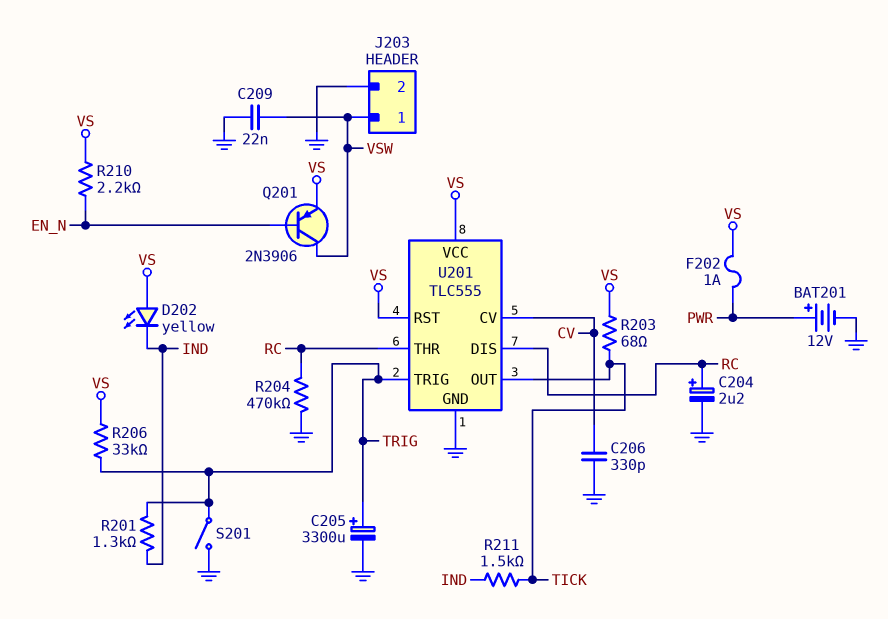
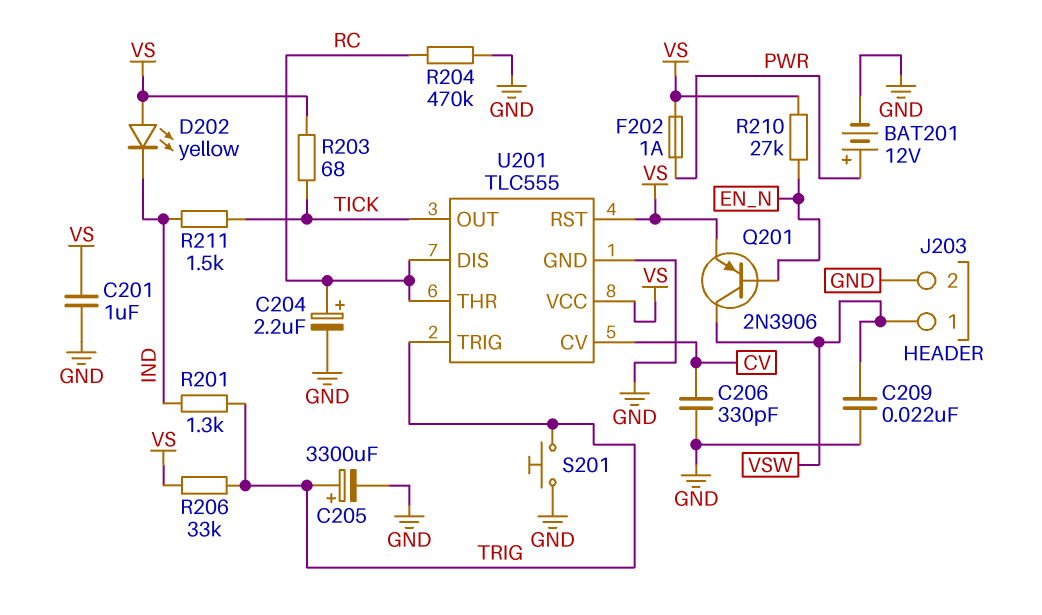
C201: none -> 1uF (GND, VS)
R210: 2.2k (EN_N, VS) -> 27k (EN_N, VS)
S201: switch (GND, TRIG) -> button (GND, TRIG)

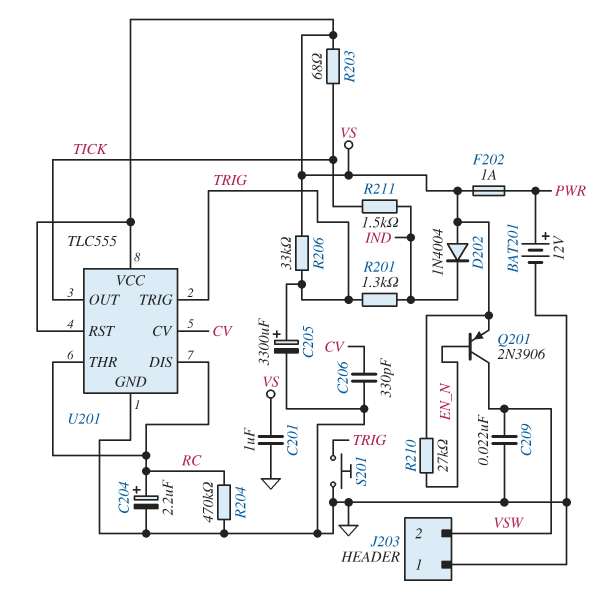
D202: LED yellow (A VS, K IND) -> diode 1N4004 (A VS, K IND)
J203 pin 1: VSW -> GND
J203 pin 2: GND -> VSW

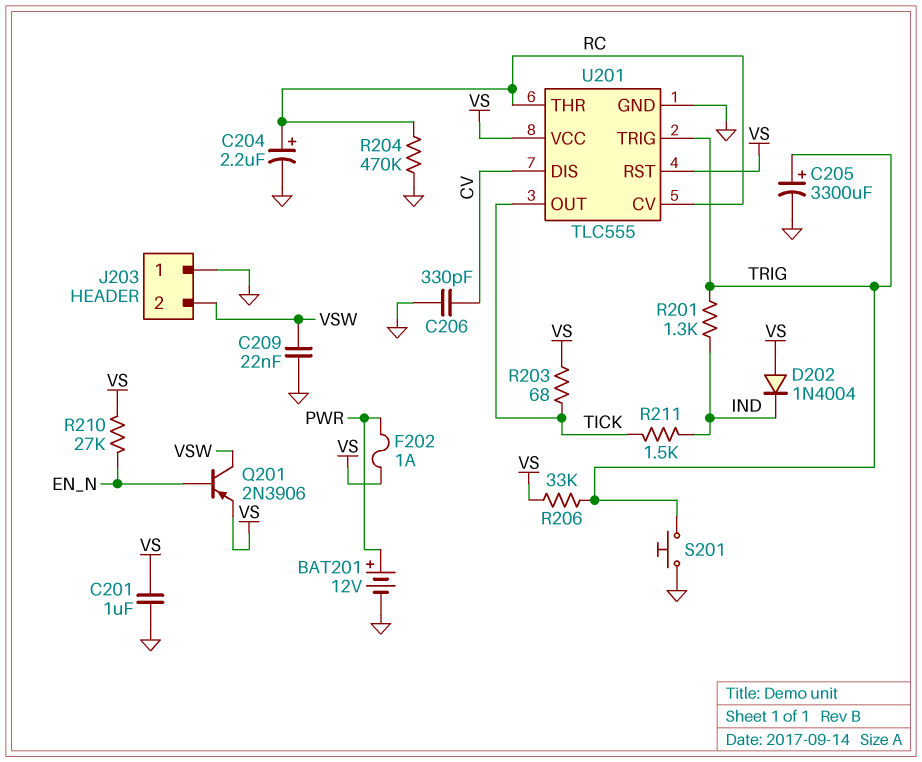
U201 pin CV: CV -> RC
U201 pin DIS: RC -> CV

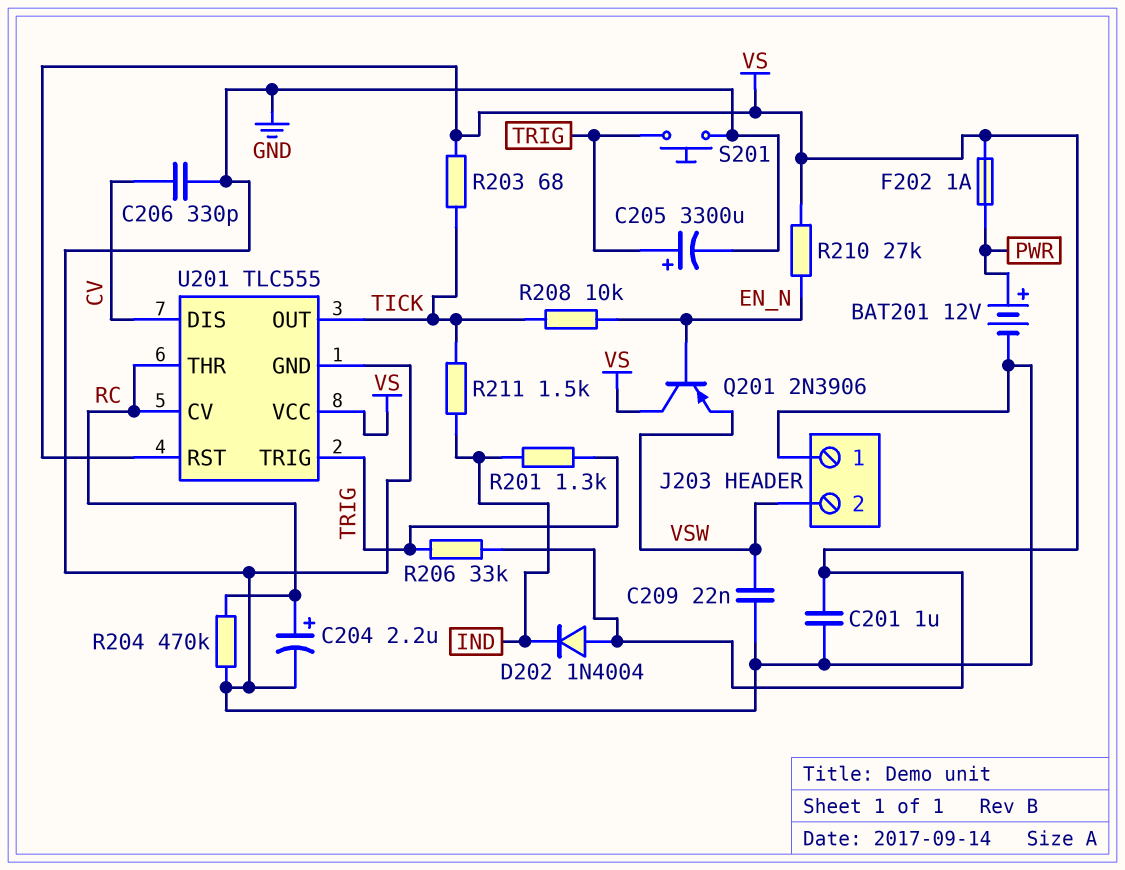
Q201: PNP 2N3906 (B EN_N, C VSW, E VS) -> PNP 2N3906 (B EN_N, C VS, E VSW)
R208: none -> 10k (EN_N, TICK)

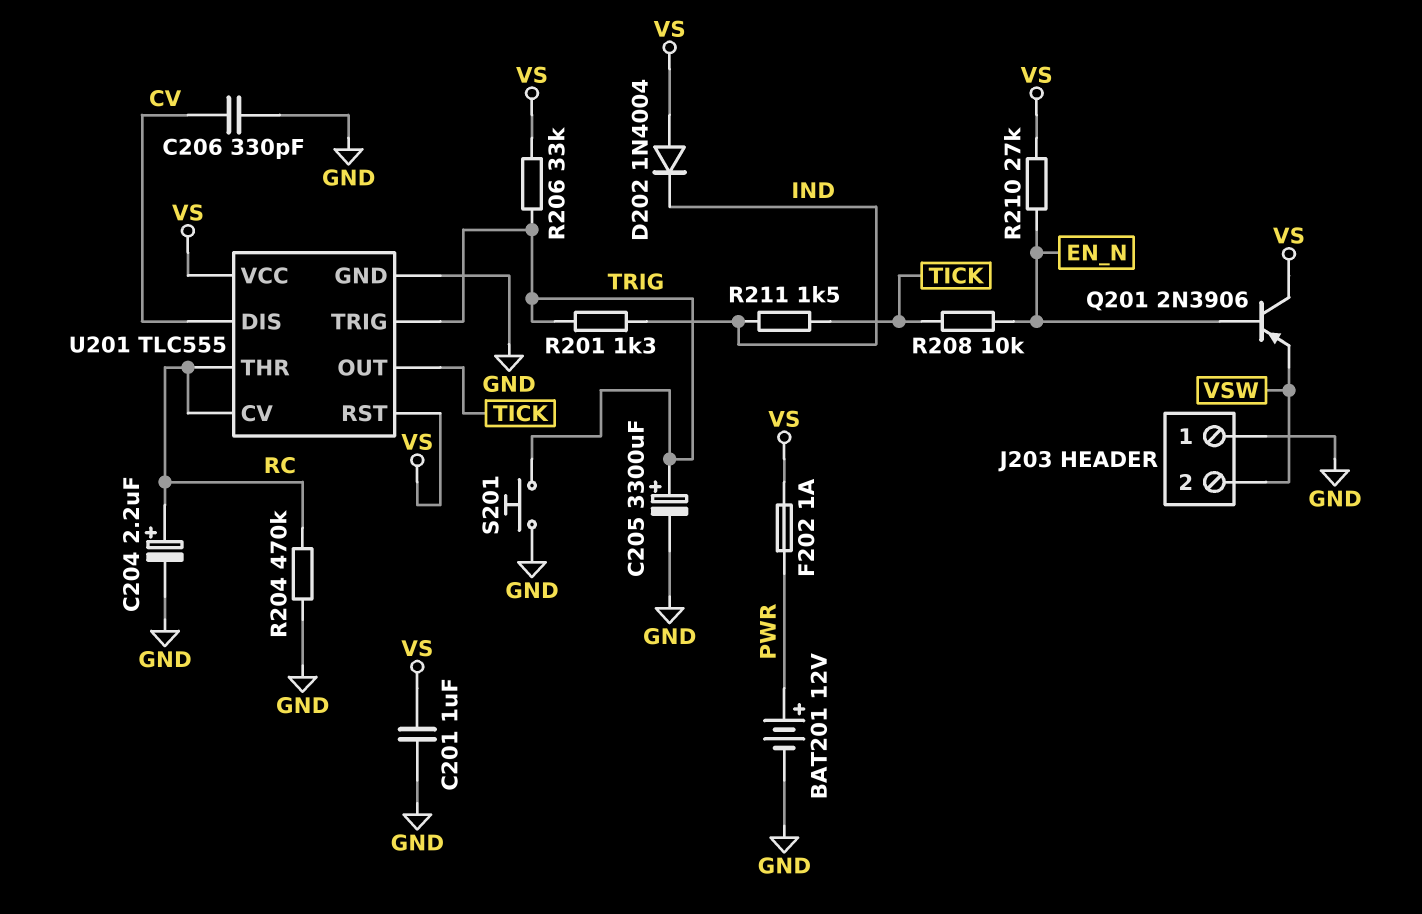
C209: 22nF (GND, VSW) -> none
R203: 68 (TICK, VS) -> none

